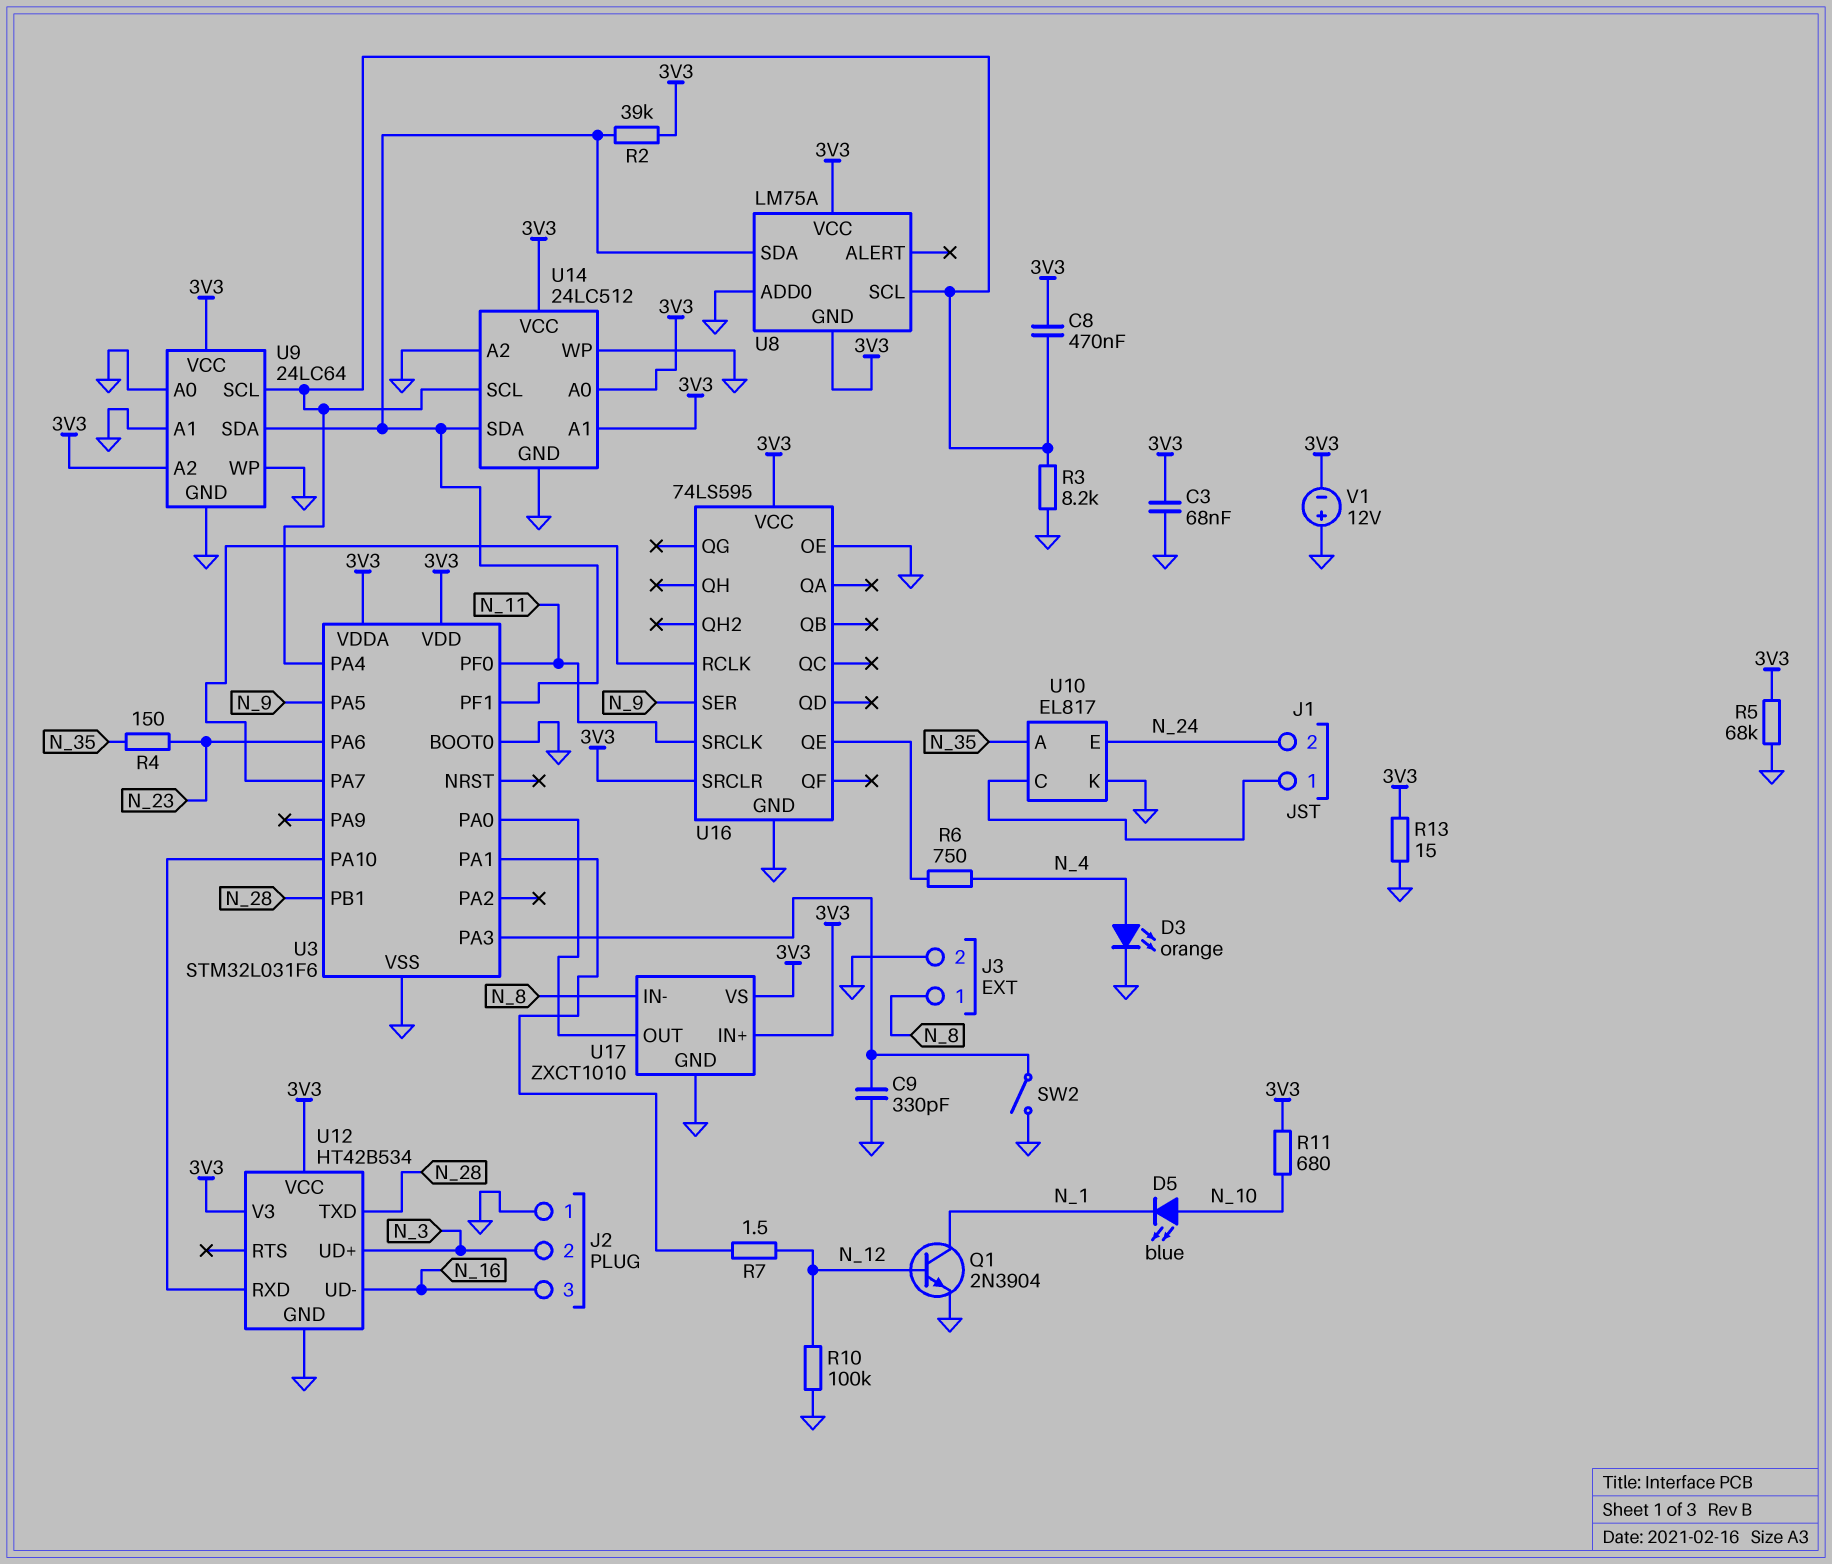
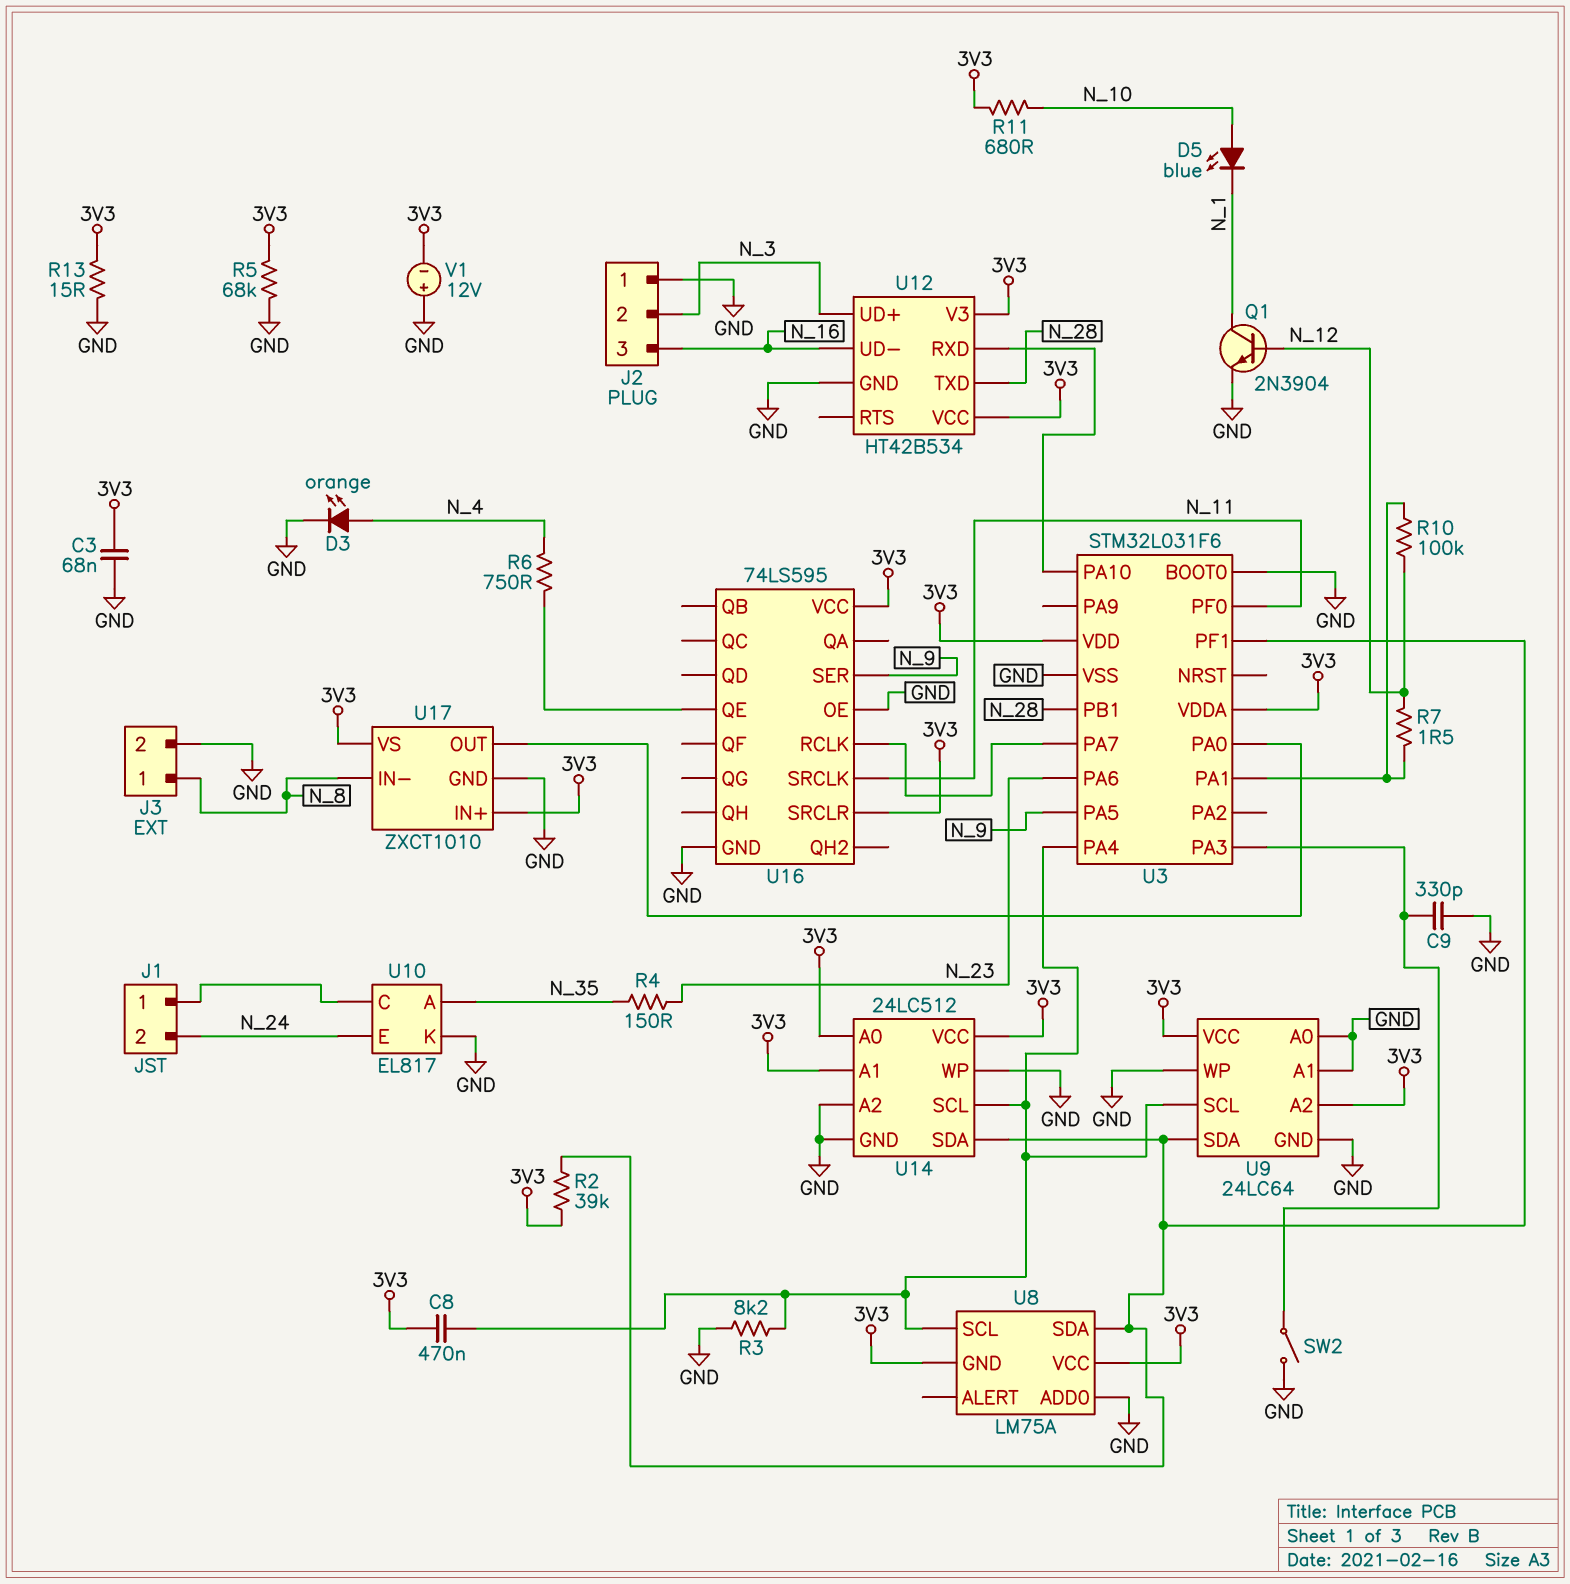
R10: 100k (GND, N_12) -> 100k (N_12, U3/PA1)

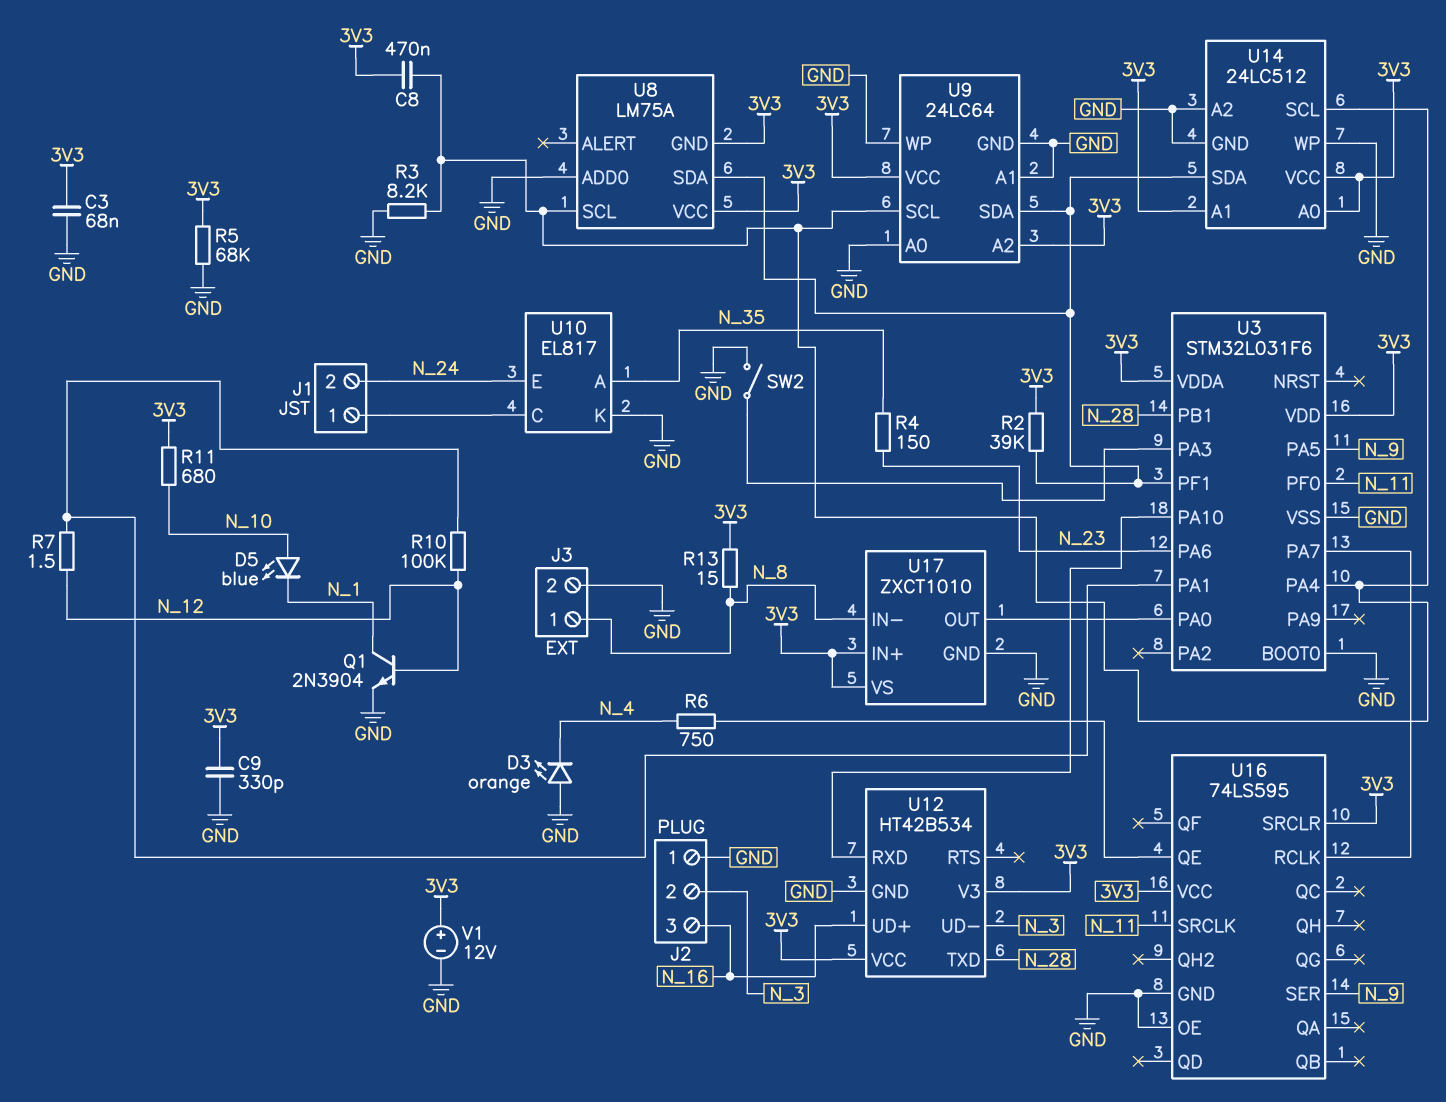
C9: 330pF (GND, U3/PA3) -> 330pF (3V3, GND)
D3: LED orange (A N_4, K GND) -> LED orange (A GND, K N_4)
R13: 15 (3V3, GND) -> 15 (3V3, N_8)
U12 pin UD+: N_3 -> N_16
U12 pin UD-: N_16 -> N_3
V1: 12V (plus GND, minus 3V3) -> 12V (plus 3V3, minus GND)

